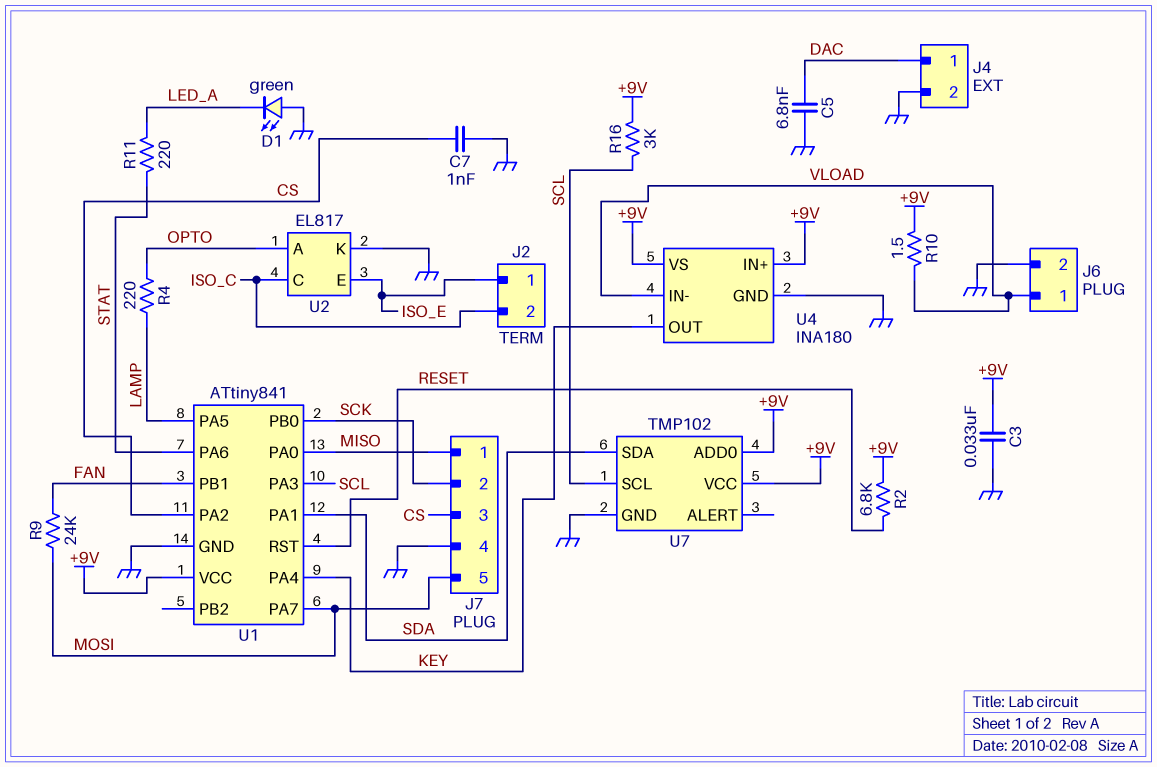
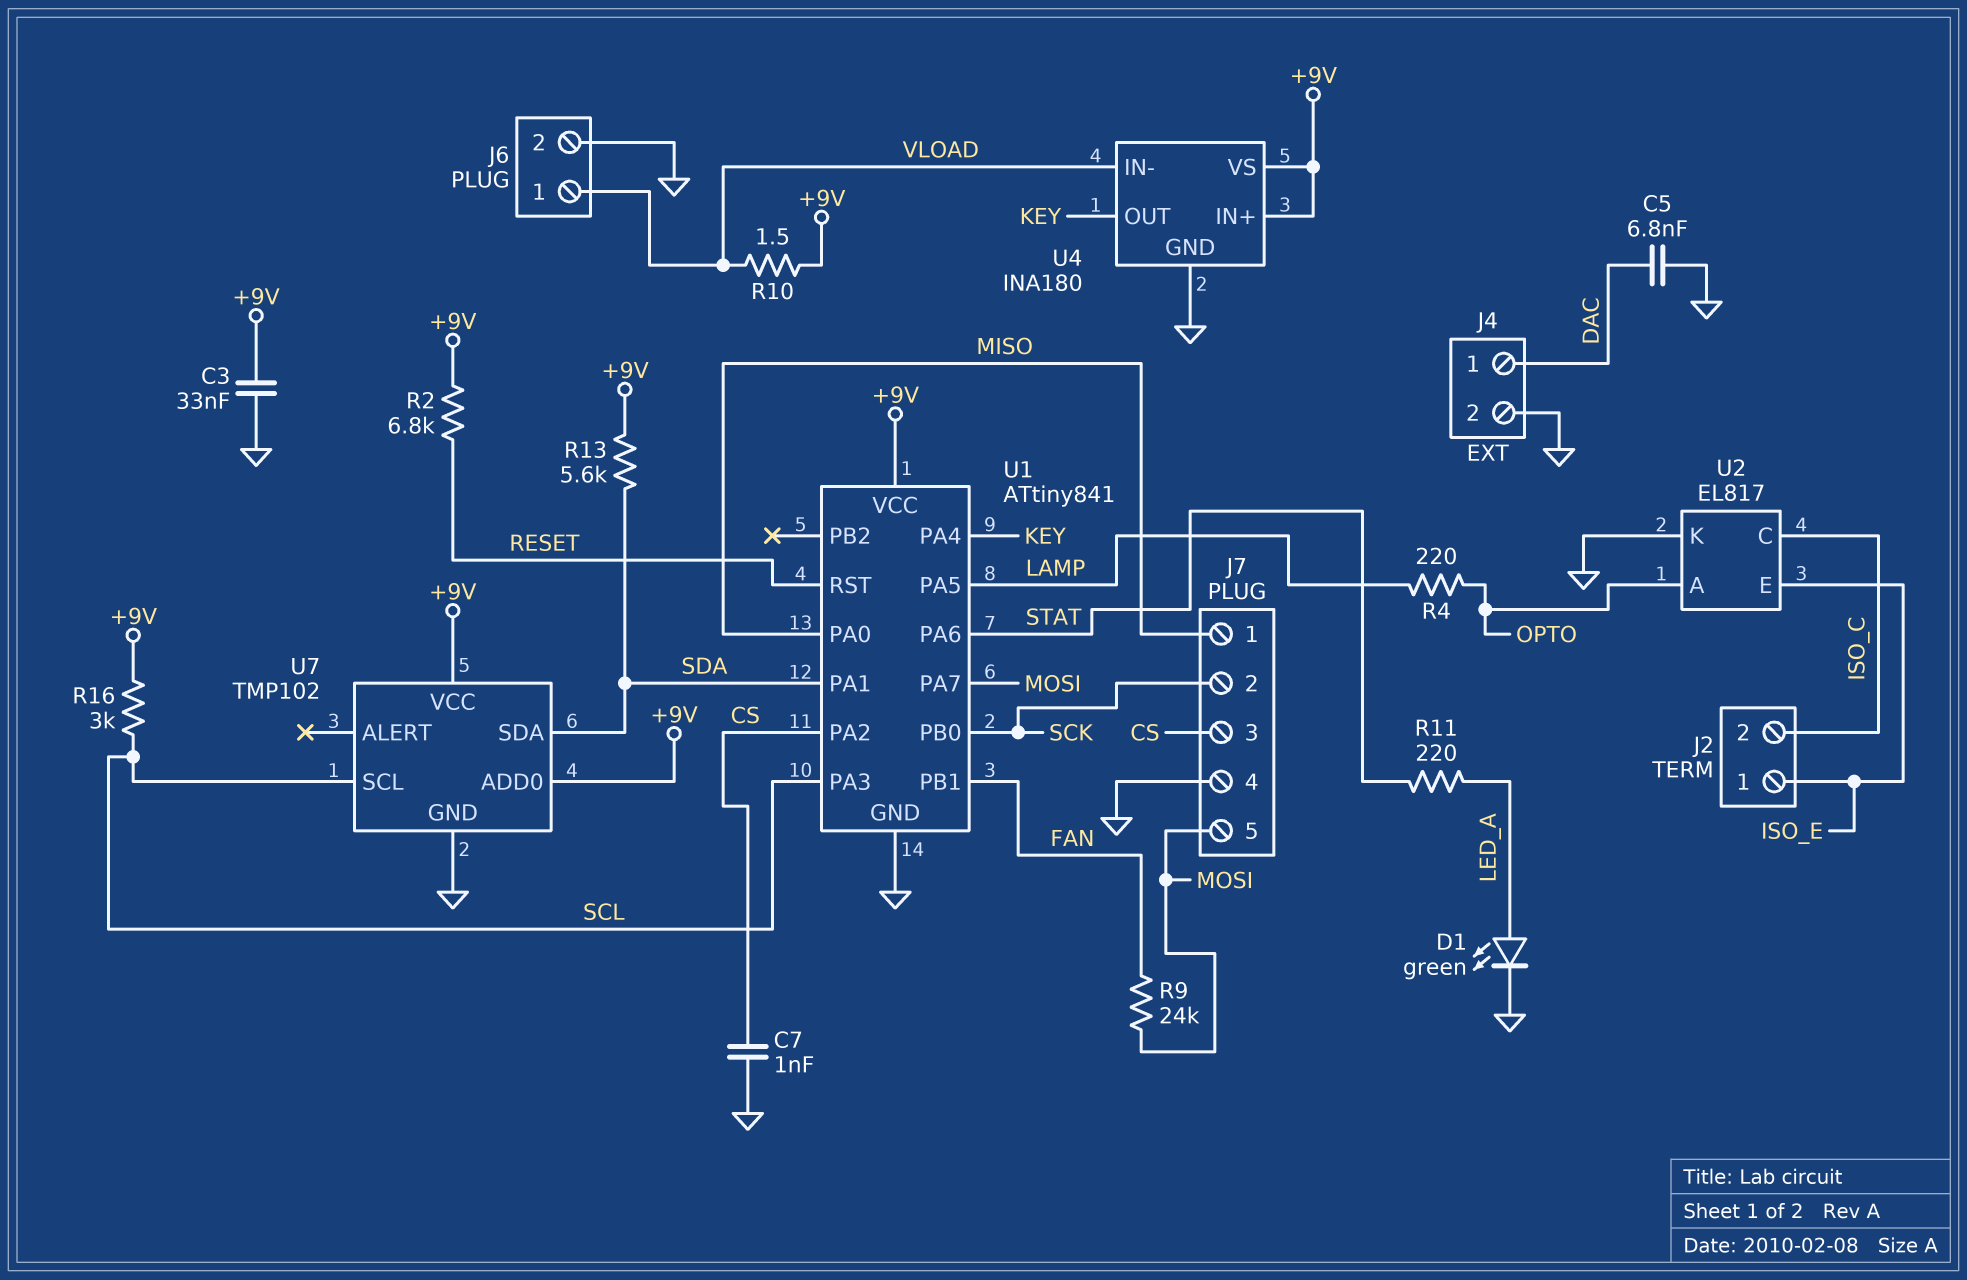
D1: LED green (A GND, K LED_A) -> LED green (A LED_A, K GND)
R13: none -> 5.6k (+9V, SDA)

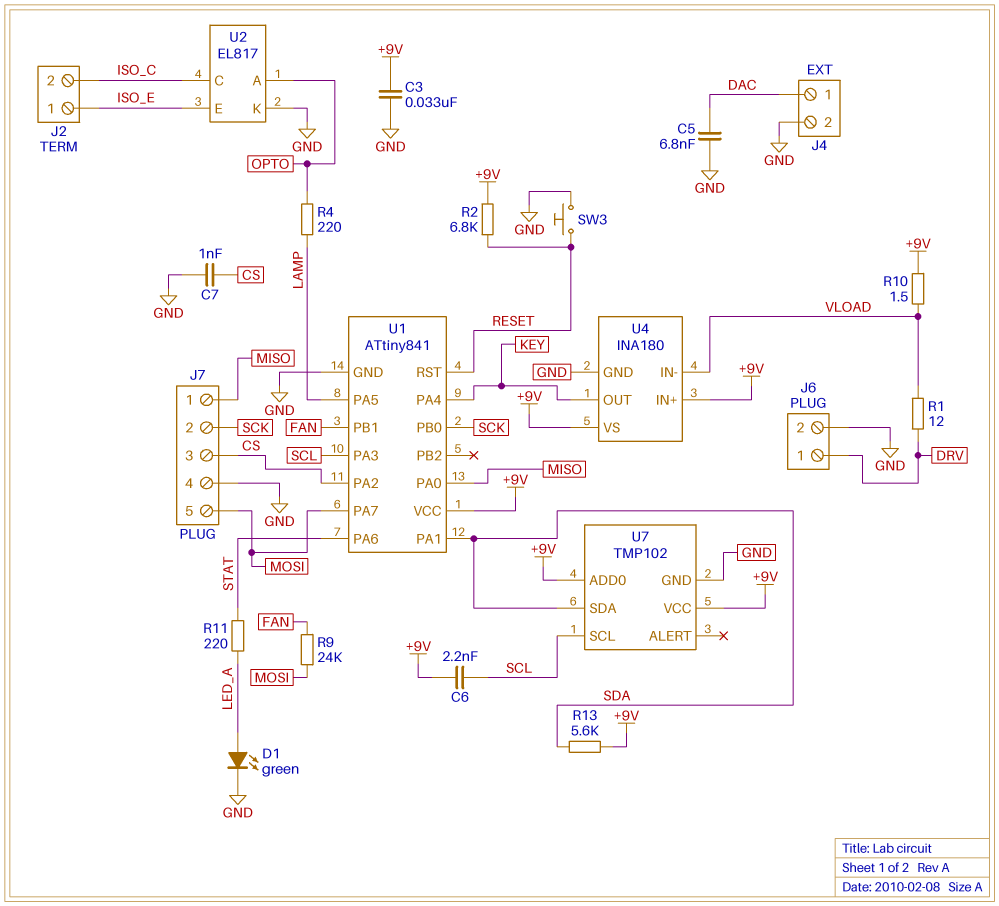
C6: none -> 2.2nF (+9V, SCL)
J6 pin 1: VLOAD -> DRV
R1: none -> 12 (DRV, VLOAD)
R16: 3k (+9V, SCL) -> none
SW3: none -> button (GND, RESET)

